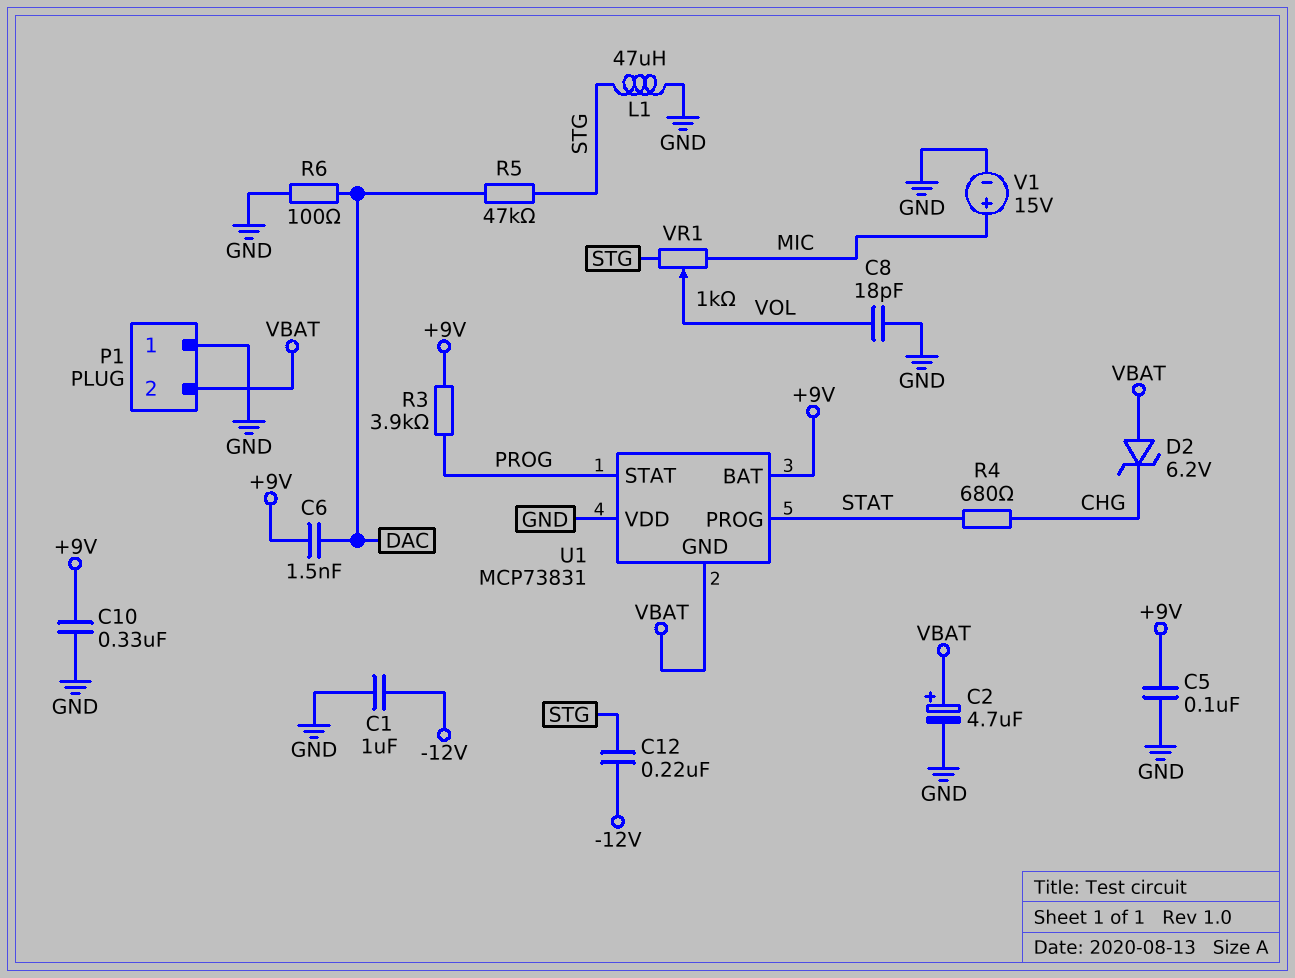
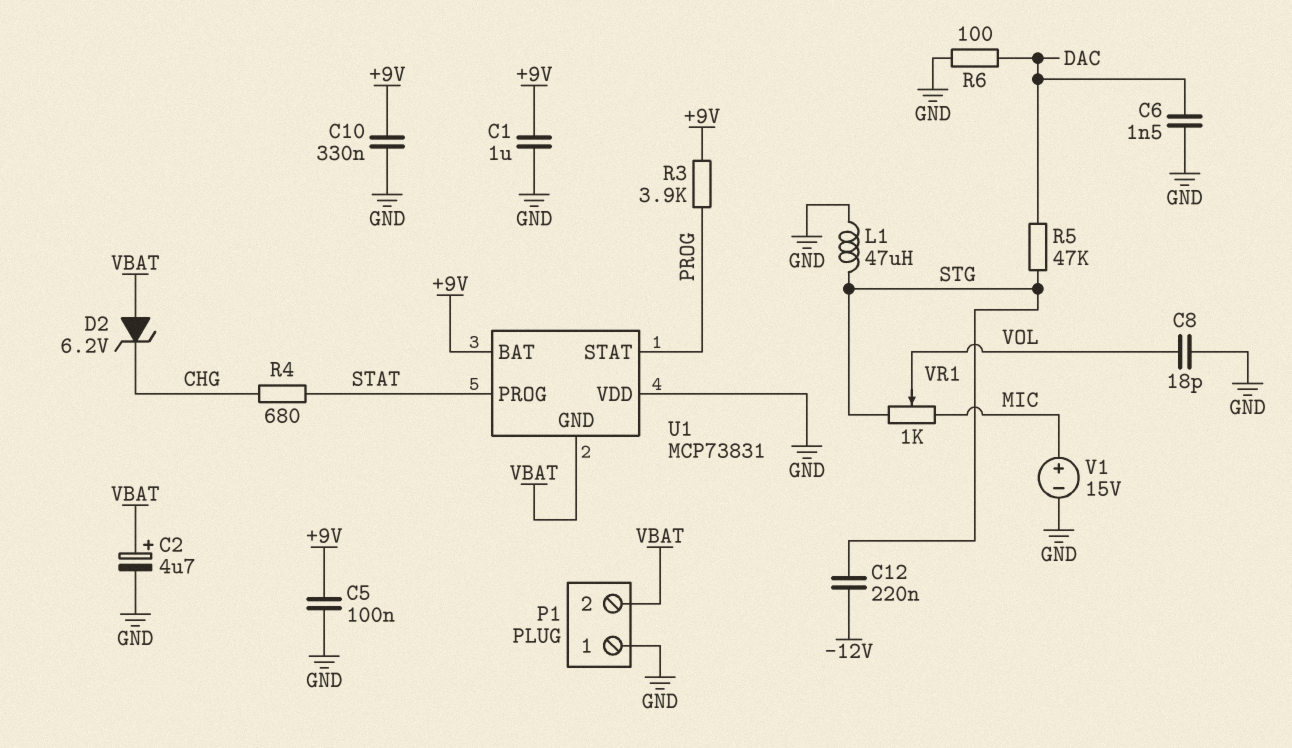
C1: 1uF (-12V, GND) -> 1uF (+9V, GND)
C6: 1.5nF (+9V, DAC) -> 1.5nF (DAC, GND)

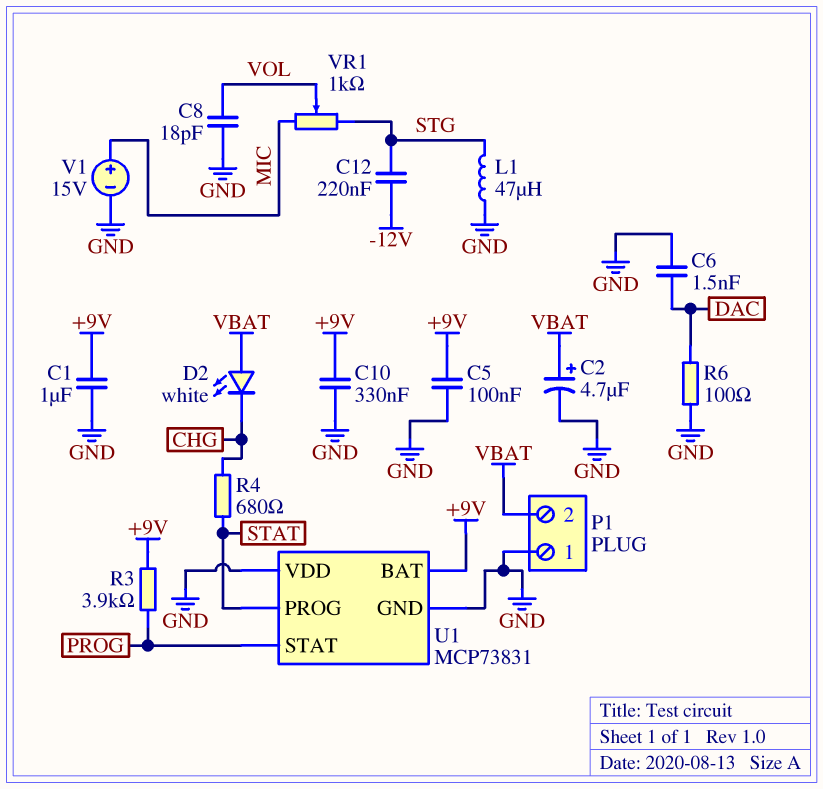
D2: zener 6.2V (A VBAT, K CHG) -> LED white (A VBAT, K CHG)
R5: 47k (DAC, STG) -> none
U1 pin GND: VBAT -> GND

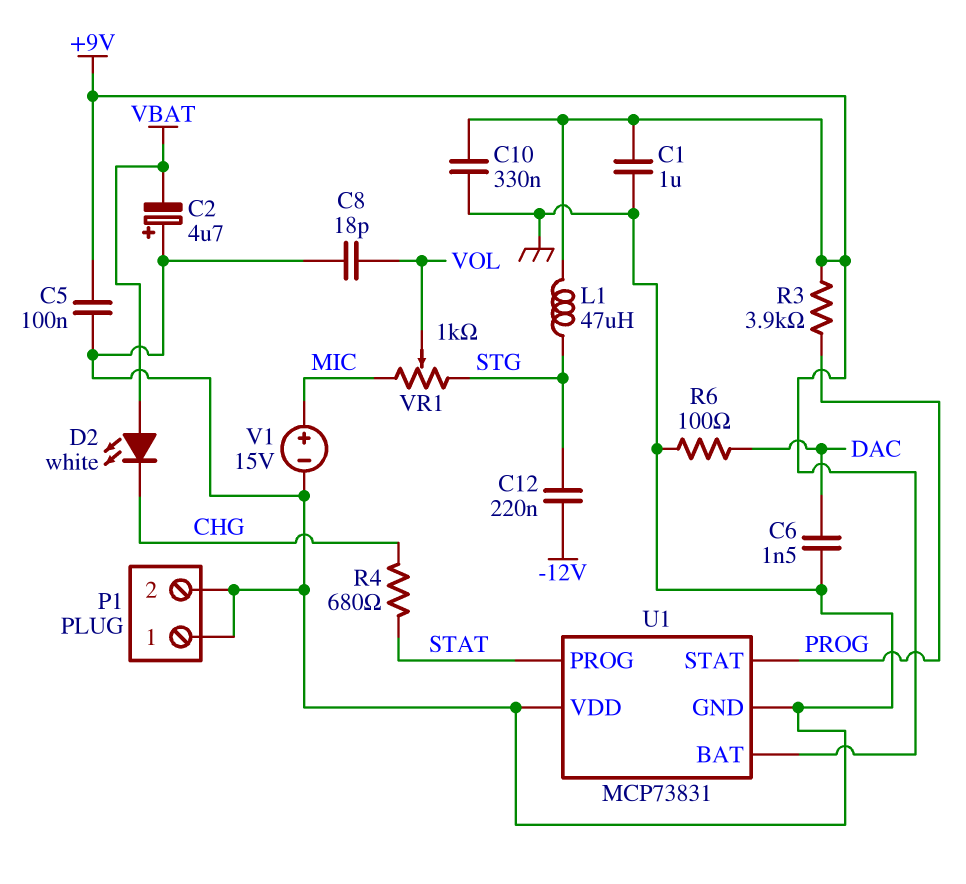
C2: 4.7uF (plus VBAT, minus GND) -> 4.7uF (plus GND, minus VBAT)
L1: 47uH (GND, STG) -> 47uH (+9V, STG)
P1 pin 2: VBAT -> GND

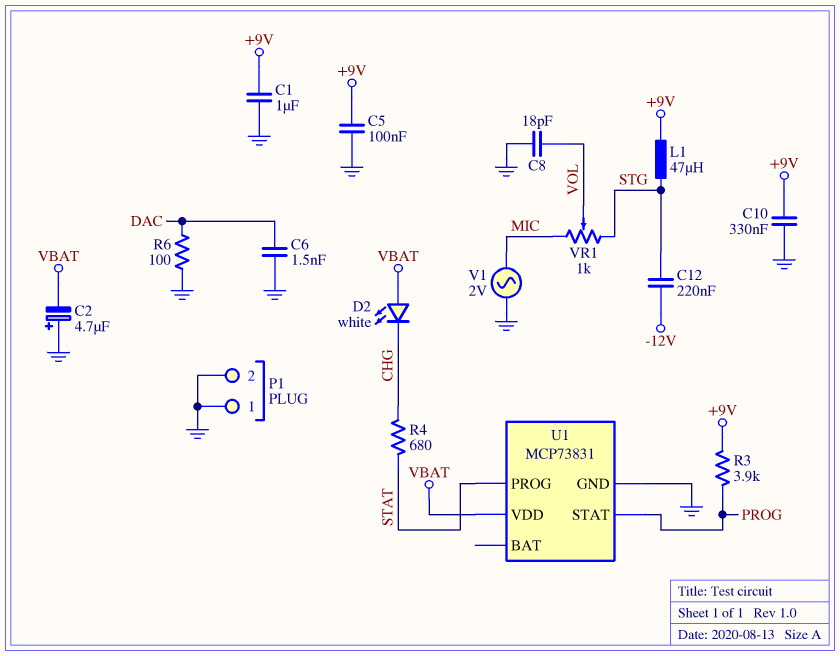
U1 pin BAT: +9V -> none
U1 pin VDD: GND -> VBAT
V1: 15V (plus MIC, minus GND) -> AC 2V (GND, MIC)

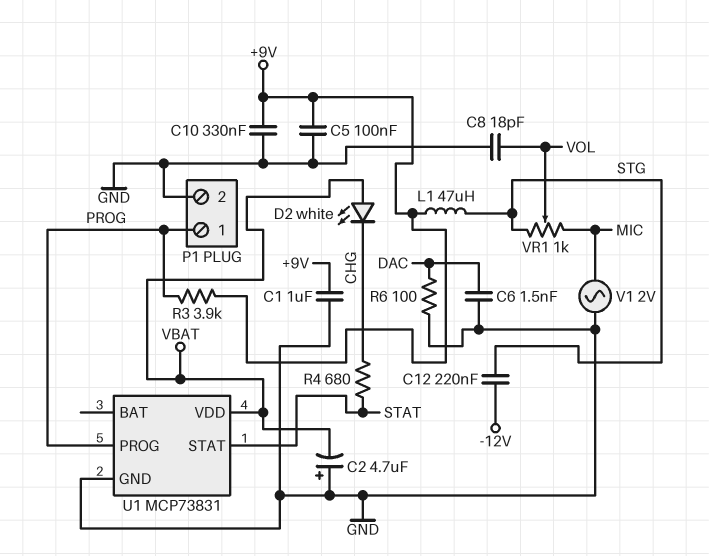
P1 pin 1: GND -> PROG
U1 pin PROG: STAT -> PROG
U1 pin STAT: PROG -> STAT

